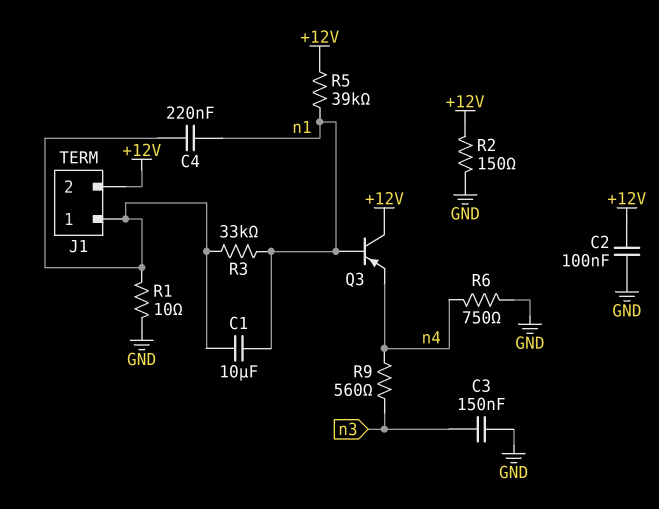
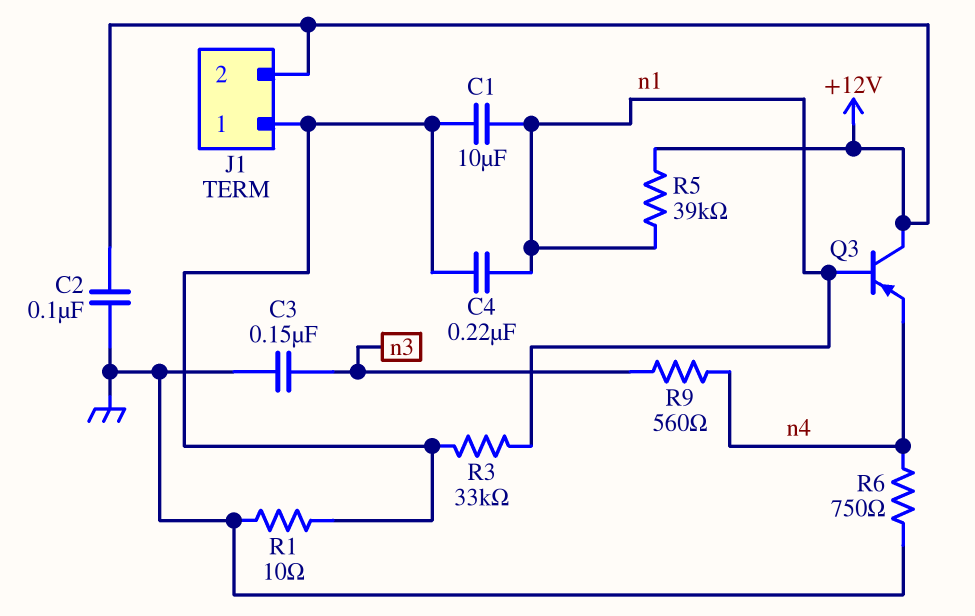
R2: 150 (+12V, GND) -> none

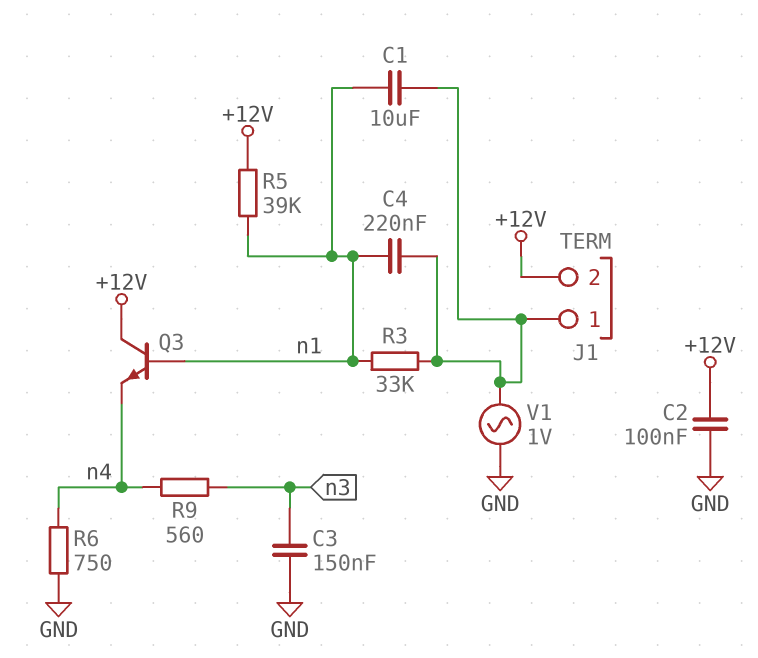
Q3: PNP (B n1, C +12V, E n4) -> NPN (B n1, C +12V, E n4)
R1: 10 (GND, J1/1) -> none
V1: none -> AC 1V (GND, J1/1)

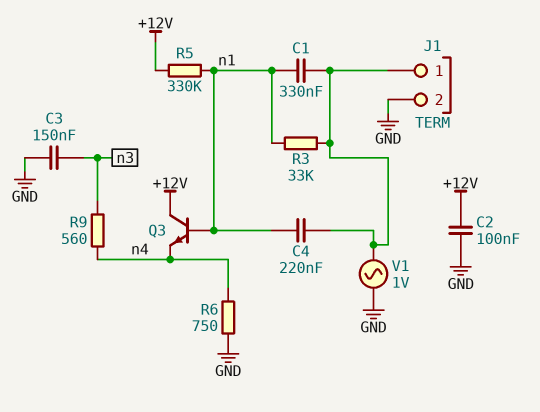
C1: 10uF (J1/1, n1) -> 330nF (J1/1, n1)
J1 pin 2: +12V -> GND
R5: 39k (+12V, n1) -> 330k (+12V, n1)

